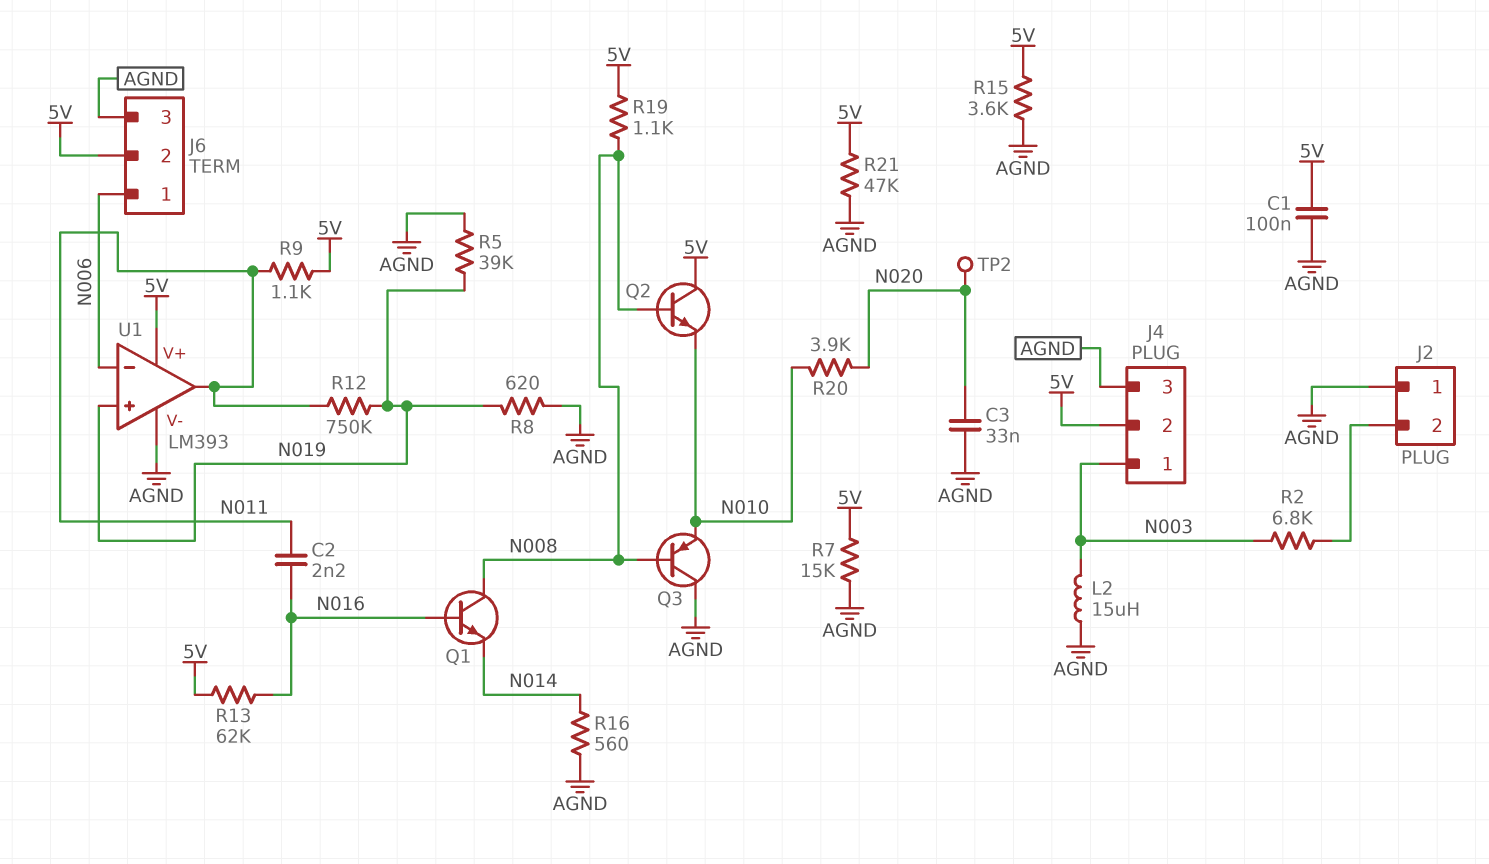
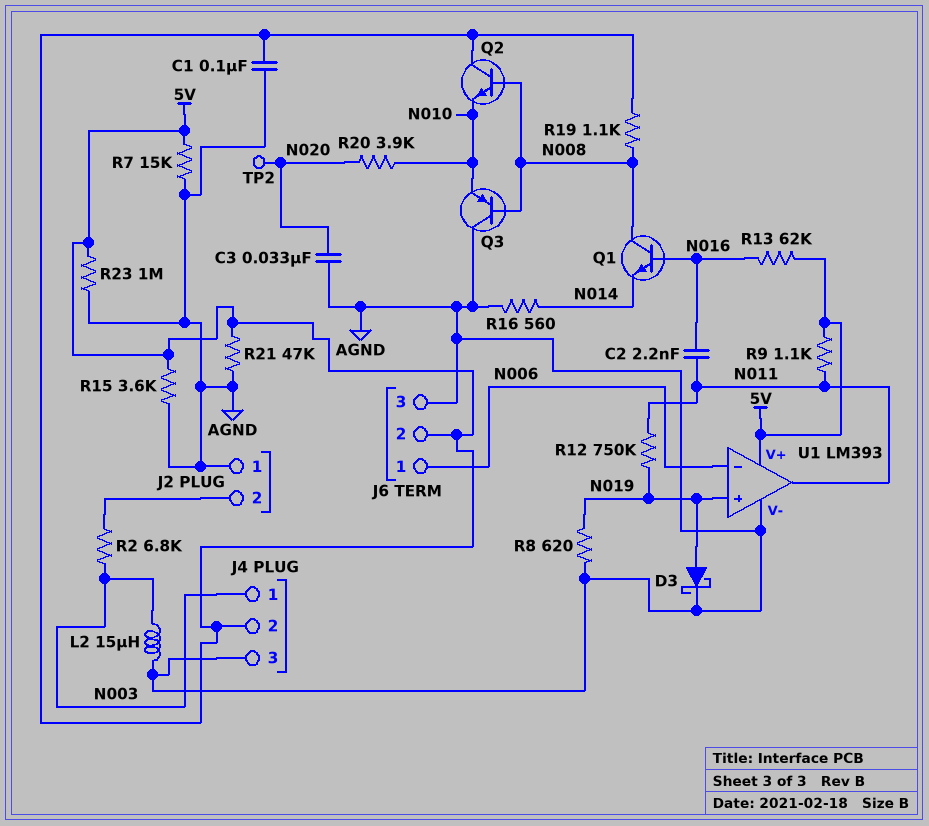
D3: none -> schottky (A N019, K AGND)
R5: 39k (AGND, N019) -> none
R23: none -> 1M (5V, AGND)

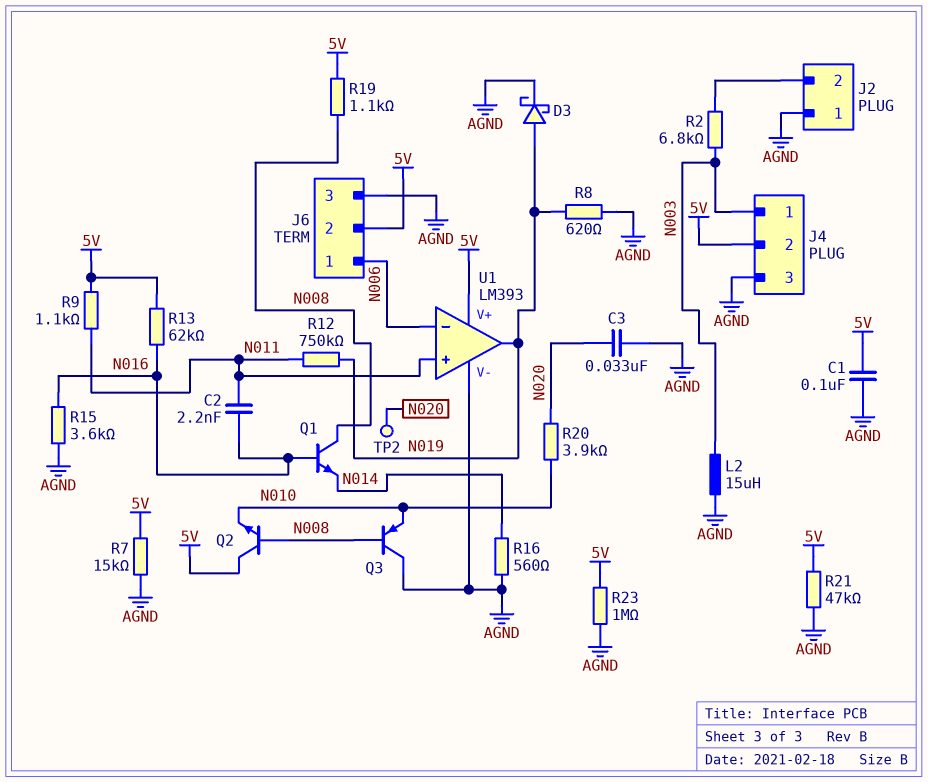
R15: 3.6k (5V, AGND) -> 3.6k (AGND, N016)
U1 pin in+: N019 -> N011
U1 pin out: N011 -> N019

